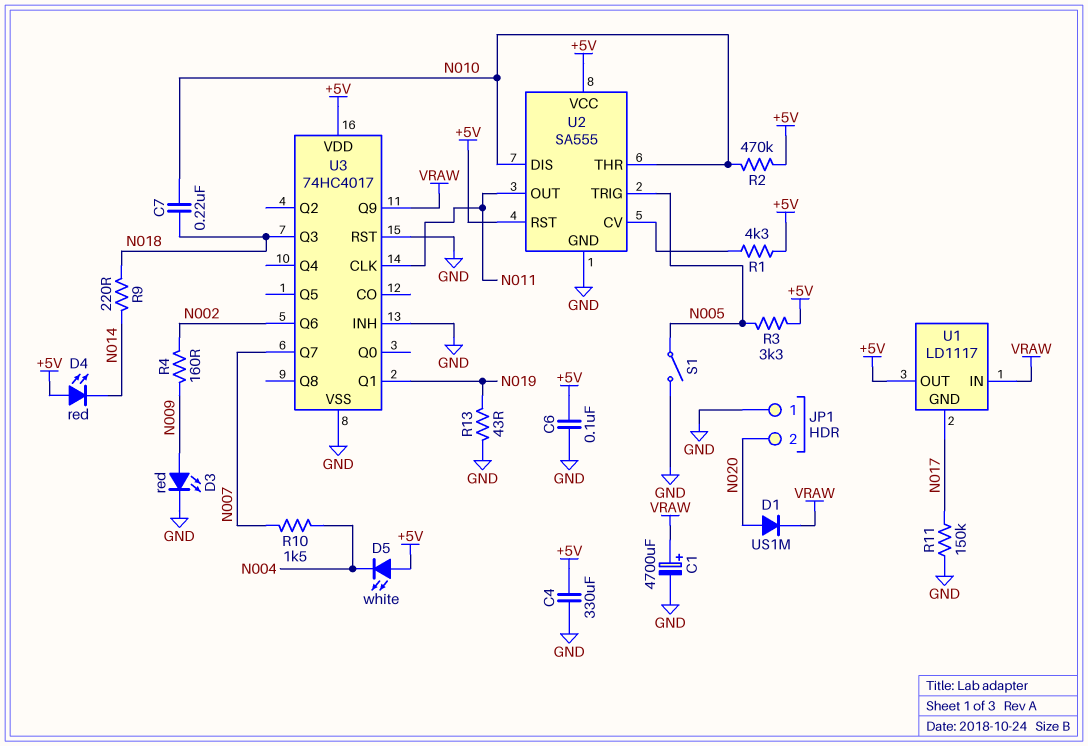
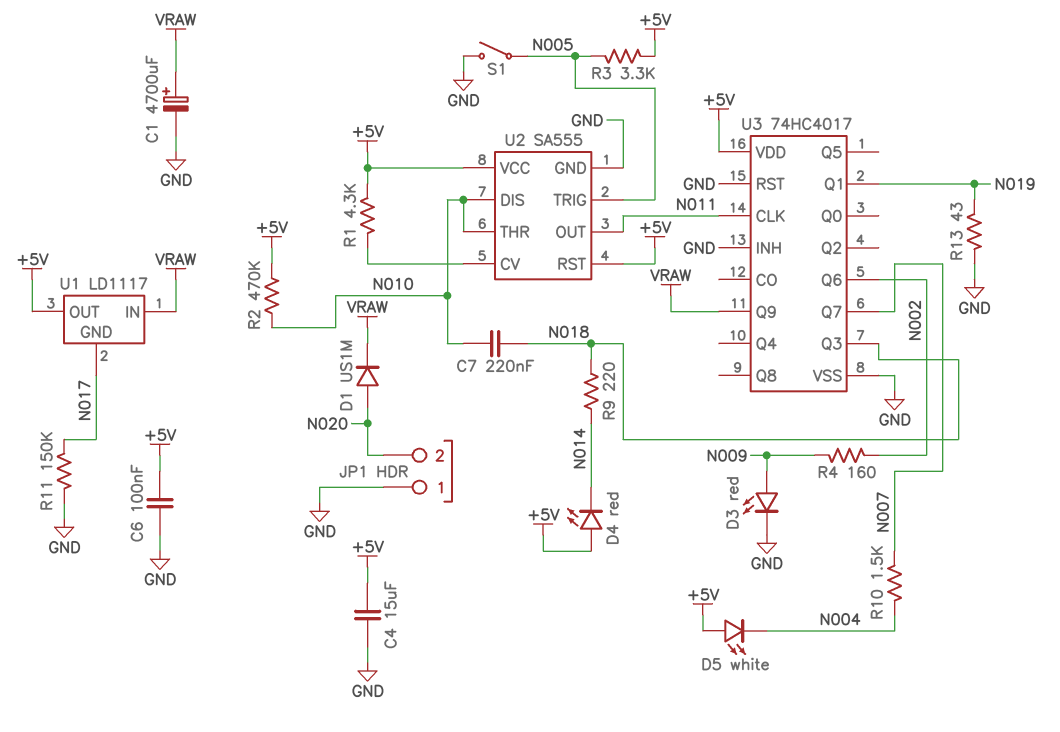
C4: 330uF (+5V, GND) -> 15uF (+5V, GND)

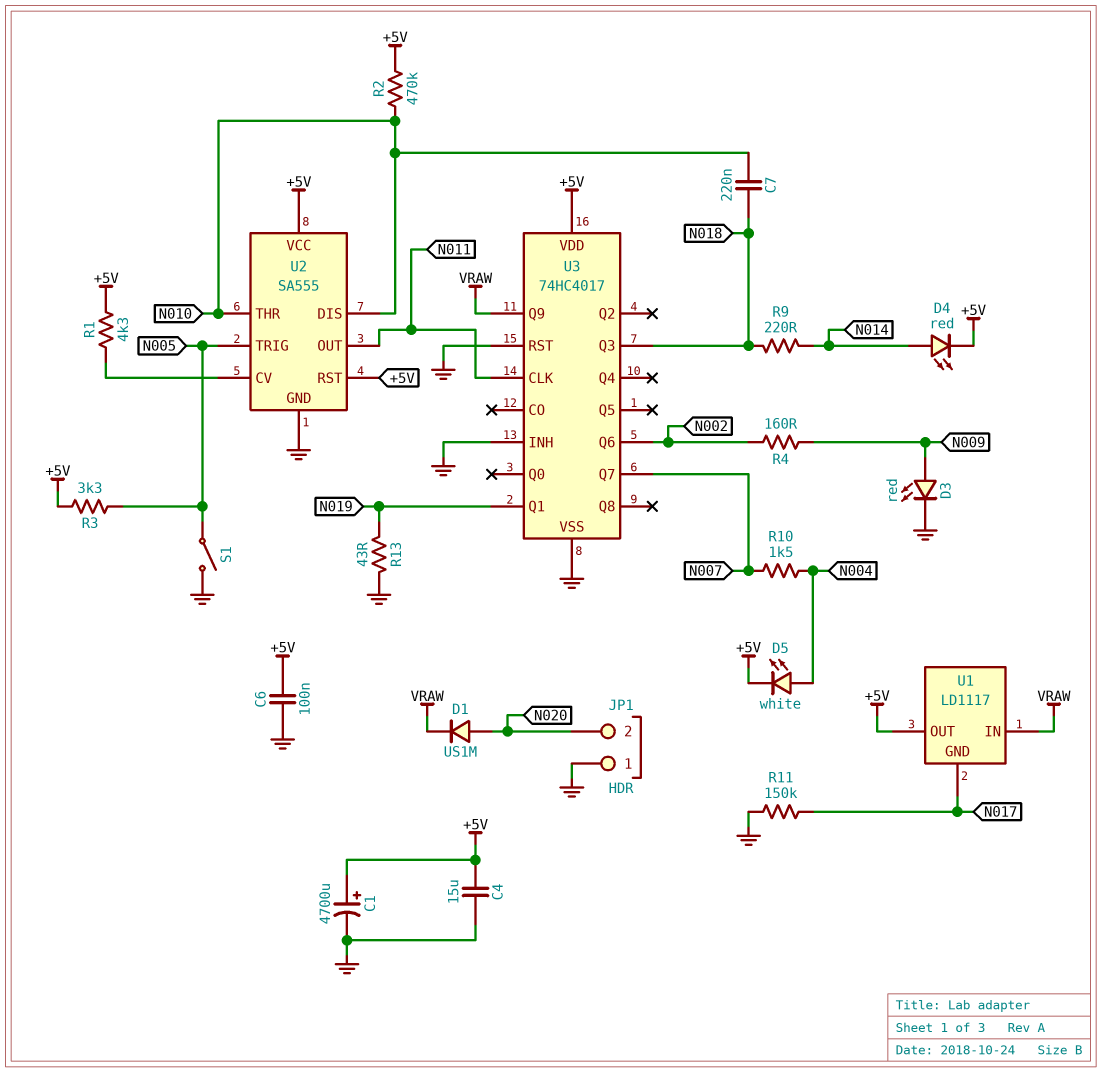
C1: 4700uF (plus VRAW, minus GND) -> 4700uF (plus +5V, minus GND)
D4: LED red (A +5V, K N014) -> LED red (A N014, K +5V)
D5: LED white (A +5V, K N004) -> LED white (A N004, K +5V)

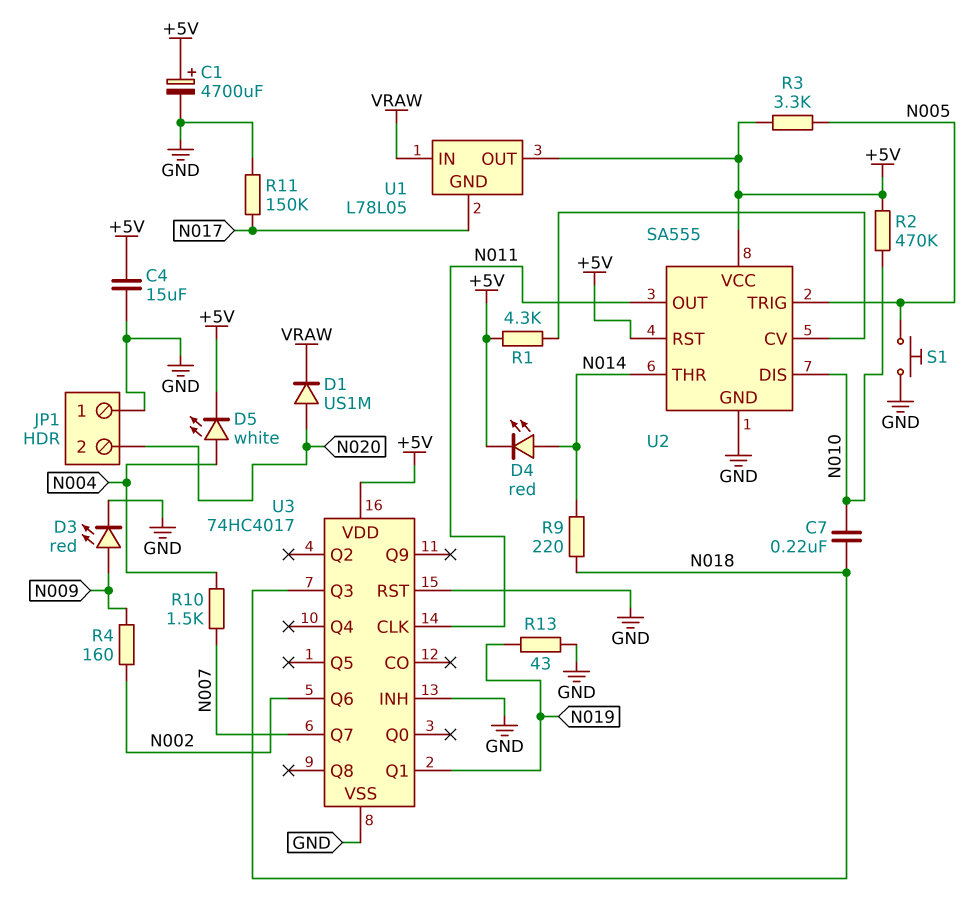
C6: 100nF (+5V, GND) -> none
S1: switch (GND, N005) -> button (GND, N005)
U1: LD1117 -> L78L05
U2 pin THR: N010 -> N014
U3 pin Q9: VRAW -> none

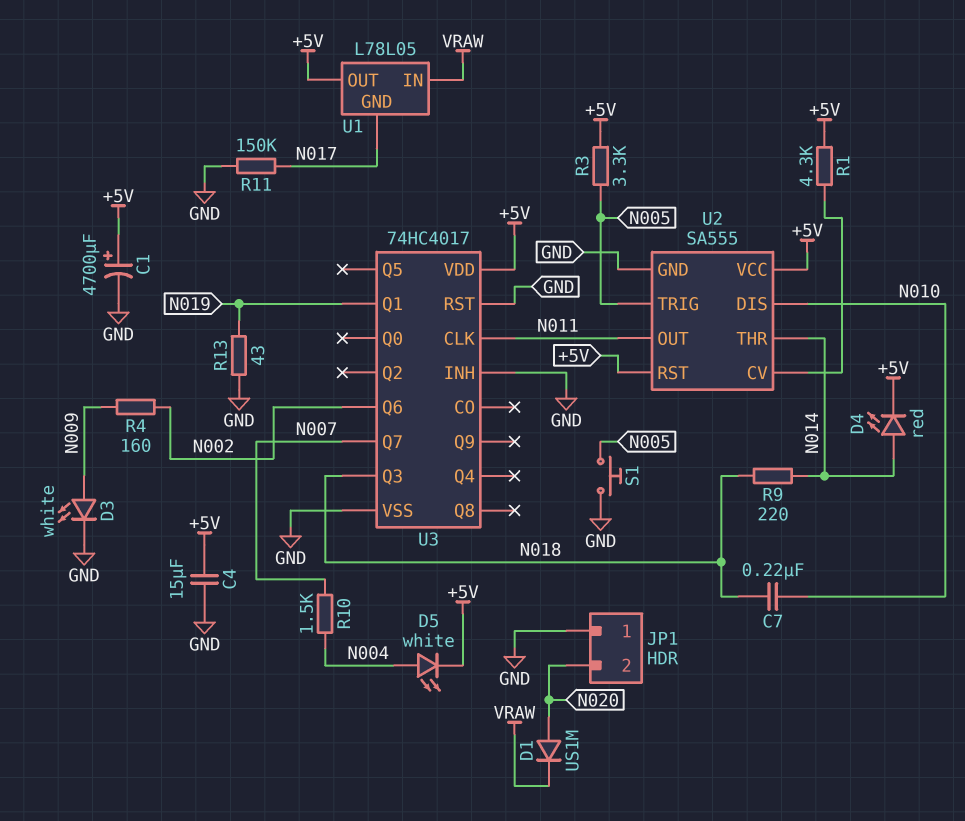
D3: LED red (A N009, K GND) -> LED white (A N009, K GND)
R2: 470k (+5V, N010) -> none

